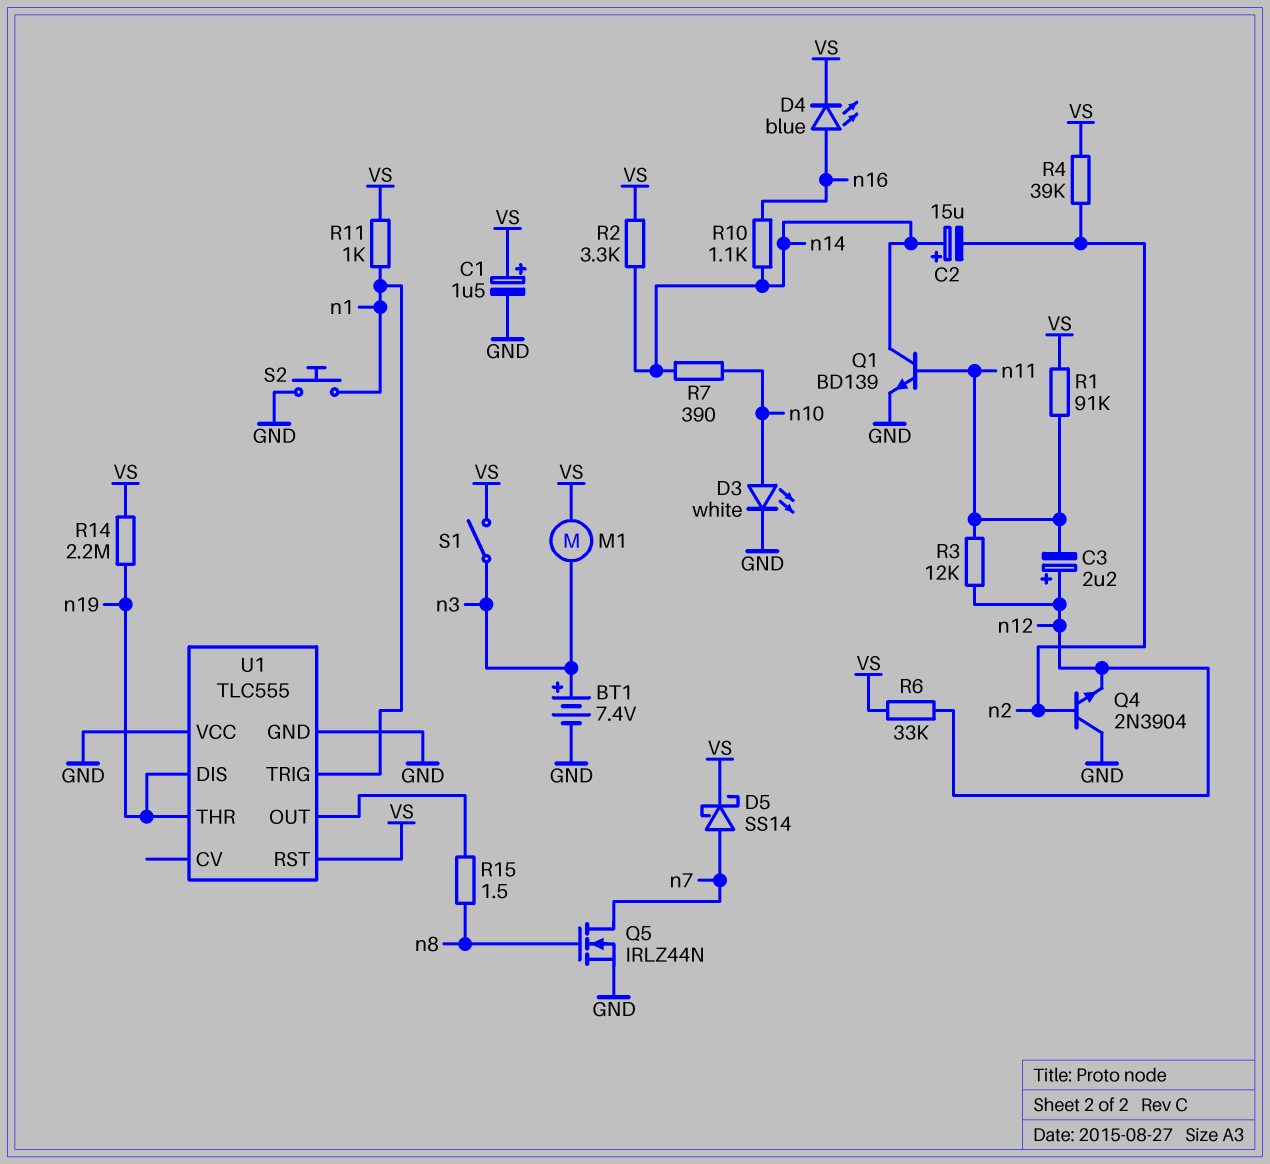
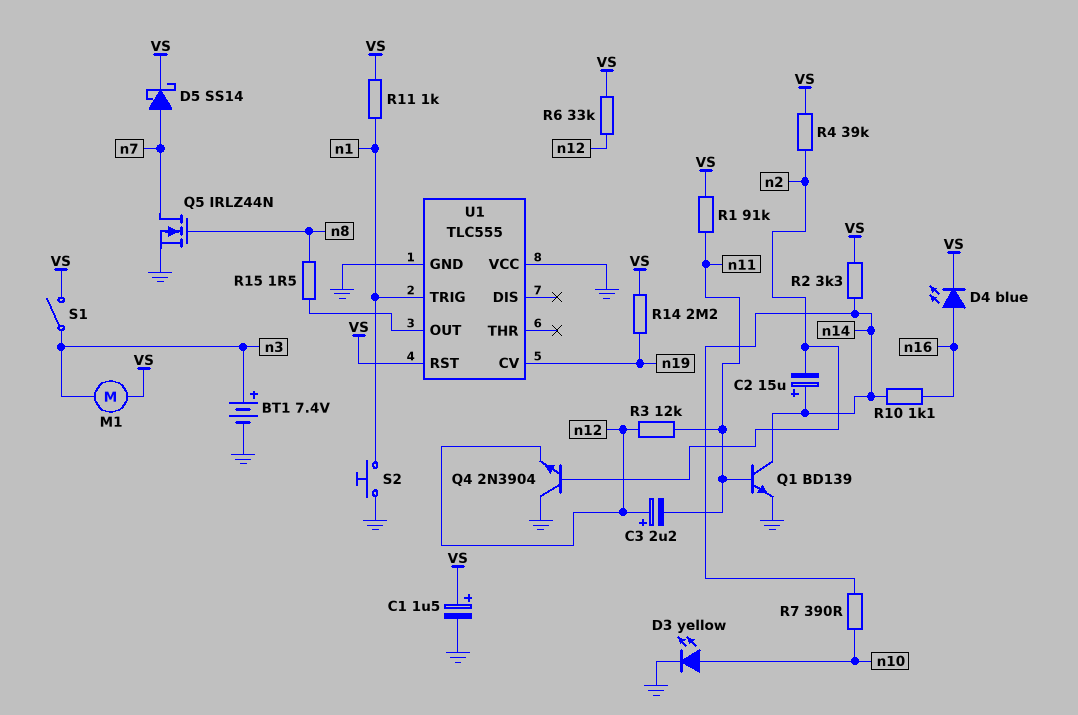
D3: LED white (A n10, K GND) -> LED yellow (A n10, K GND)
U1 pin CV: none -> n19
U1 pin DIS: n19 -> none
U1 pin THR: n19 -> none

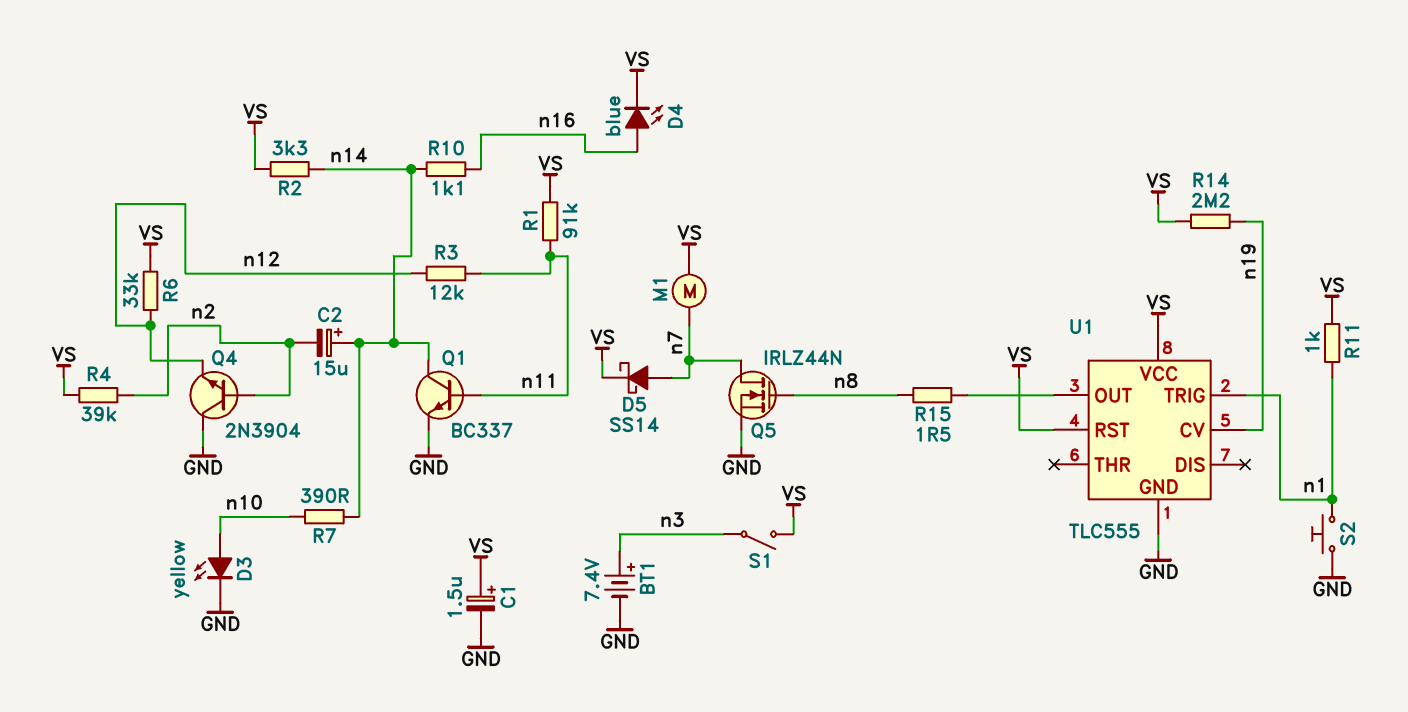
C3: 2.2uF (plus n12, minus n11) -> none
M1: motor (VS, n3) -> motor (VS, n7)
Q1: NPN BD139 (B n11, C n14, E GND) -> NPN BC337 (B n11, C n14, E GND)
U1 pin VCC: GND -> VS

